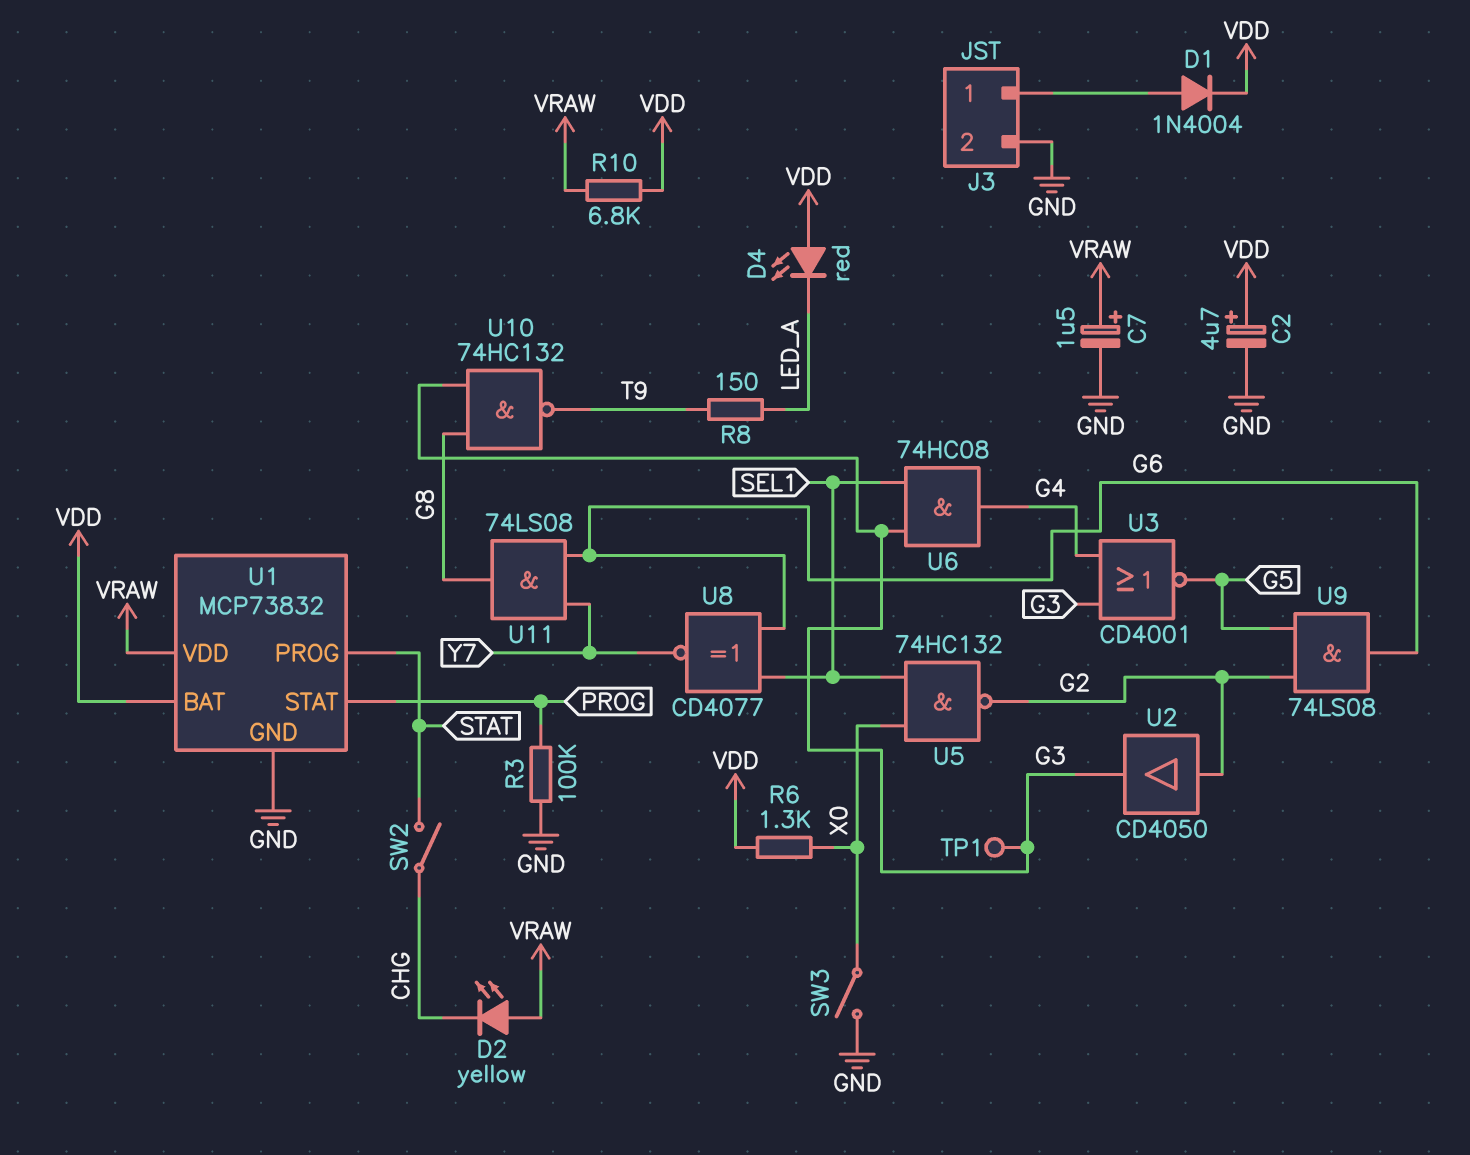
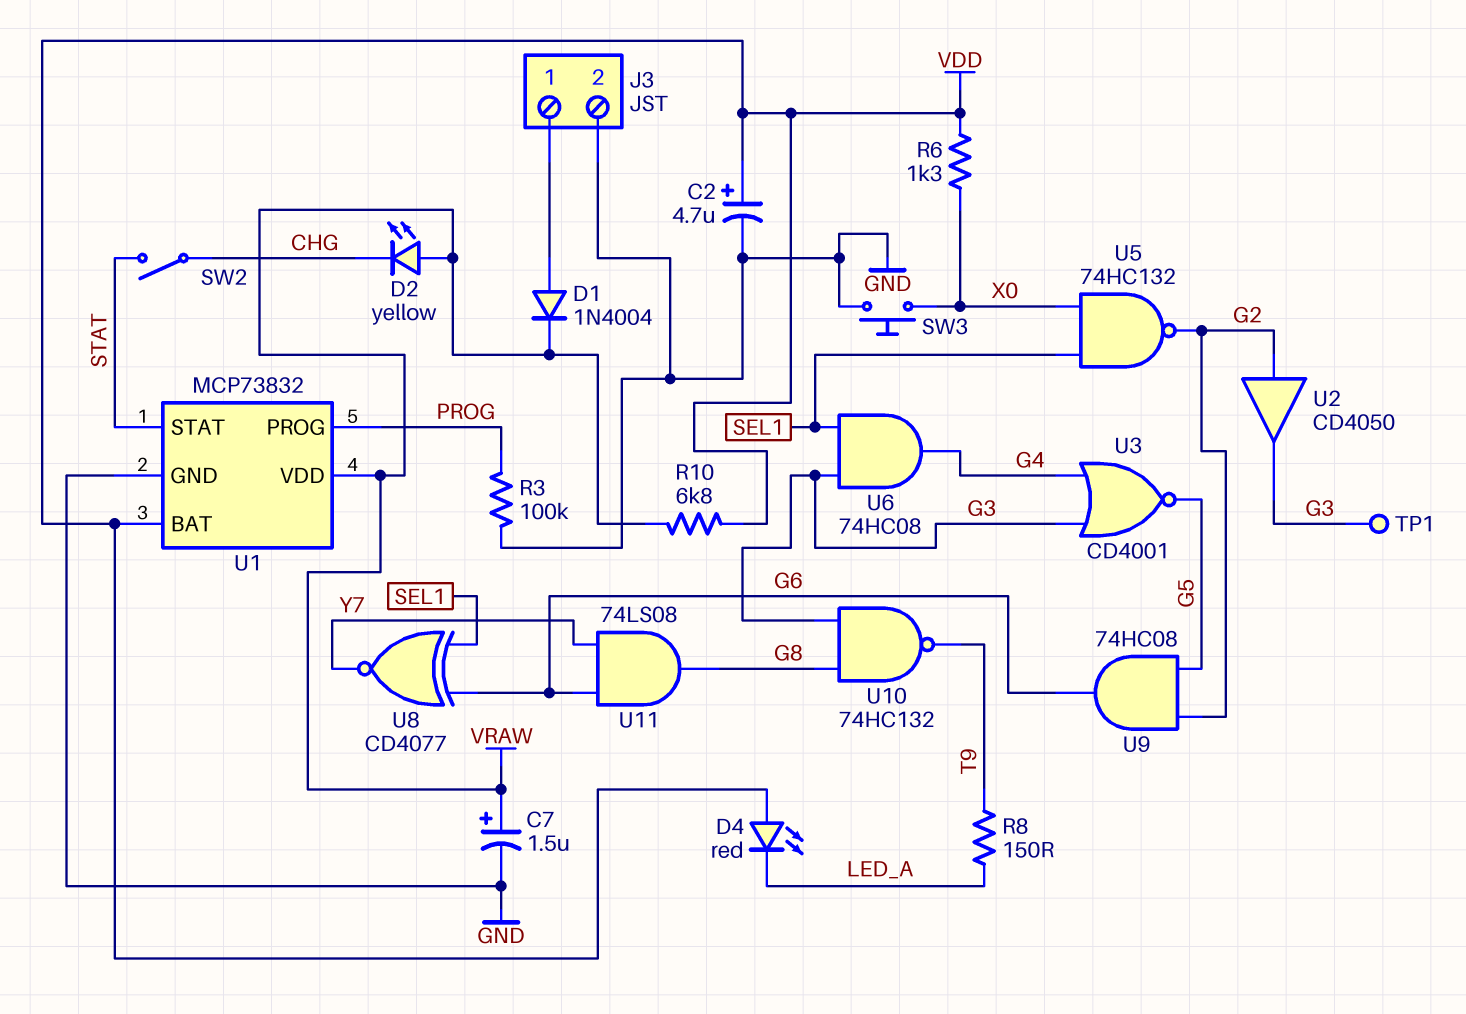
D1: diode 1N4004 (A J3/1, K VDD) -> diode 1N4004 (A J3/1, K VRAW)
SW3: switch (GND, X0) -> button (GND, X0)
U1 pin PROG: STAT -> PROG
U1 pin STAT: PROG -> STAT
U9: AND 74LS08 (in G2, in G5, out G6) -> AND 74HC08 (in G2, in G5, out G6)

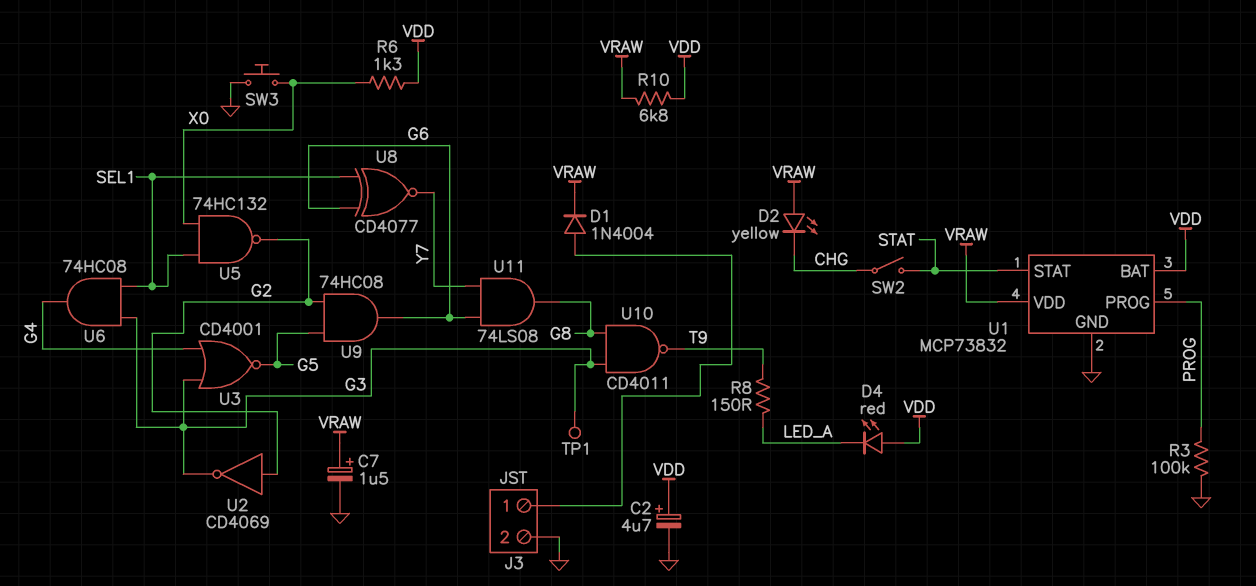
U2: buffer CD4050 (in G2, out G3) -> NOT CD4069 (in G2, out G3)
U10: NAND 74HC132 (in G3, in G8, out T9) -> NAND CD4011 (in G3, in G8, out T9)

